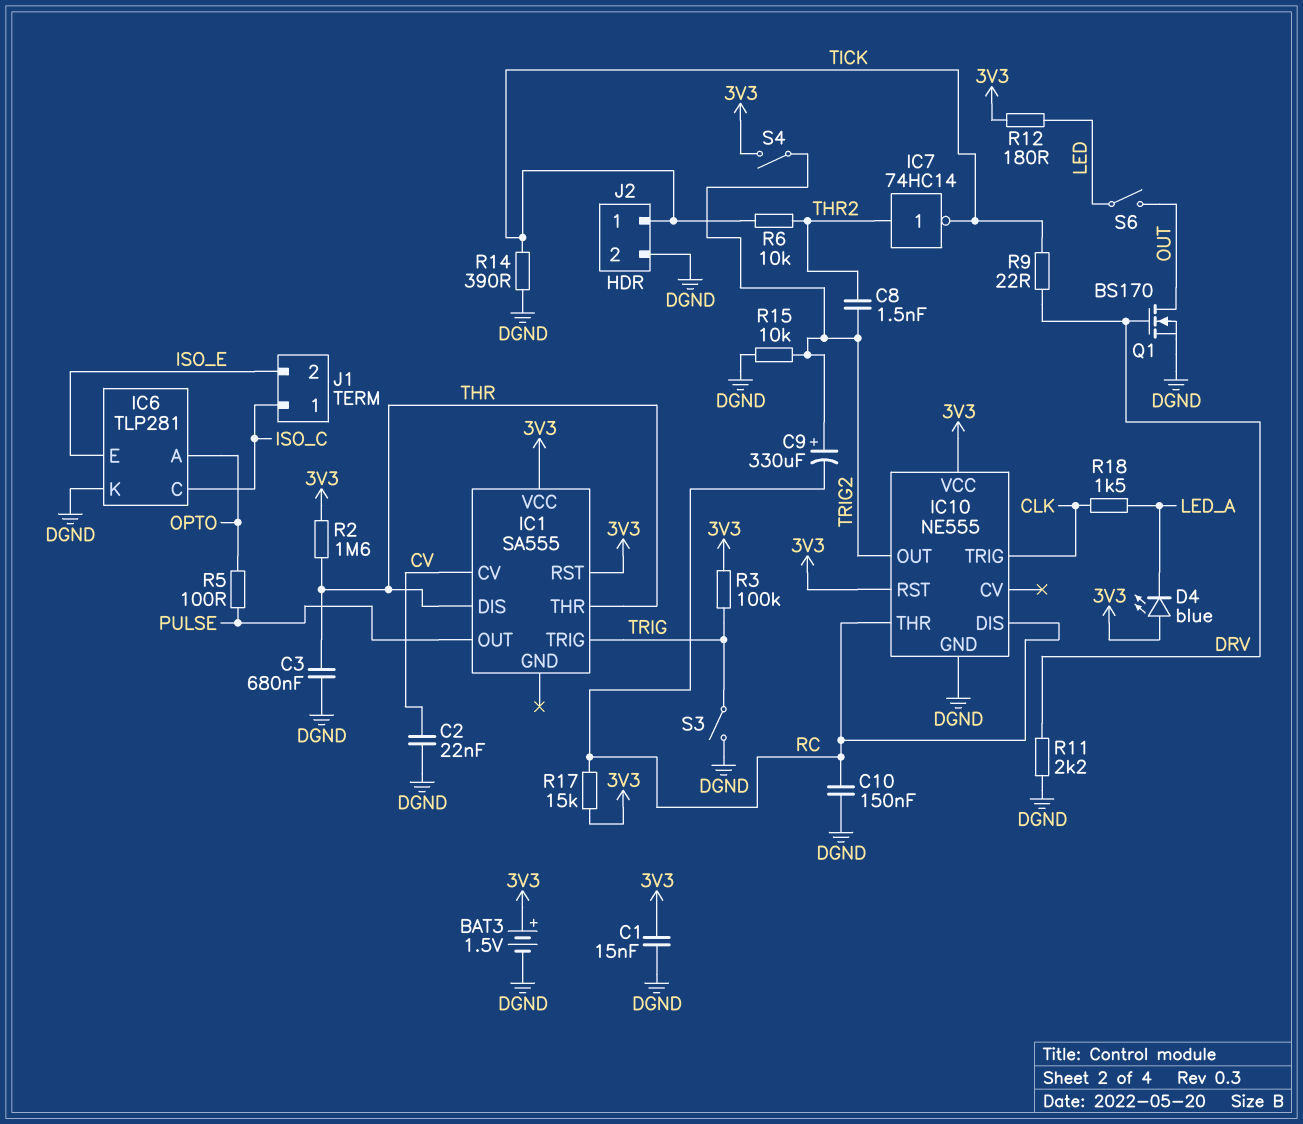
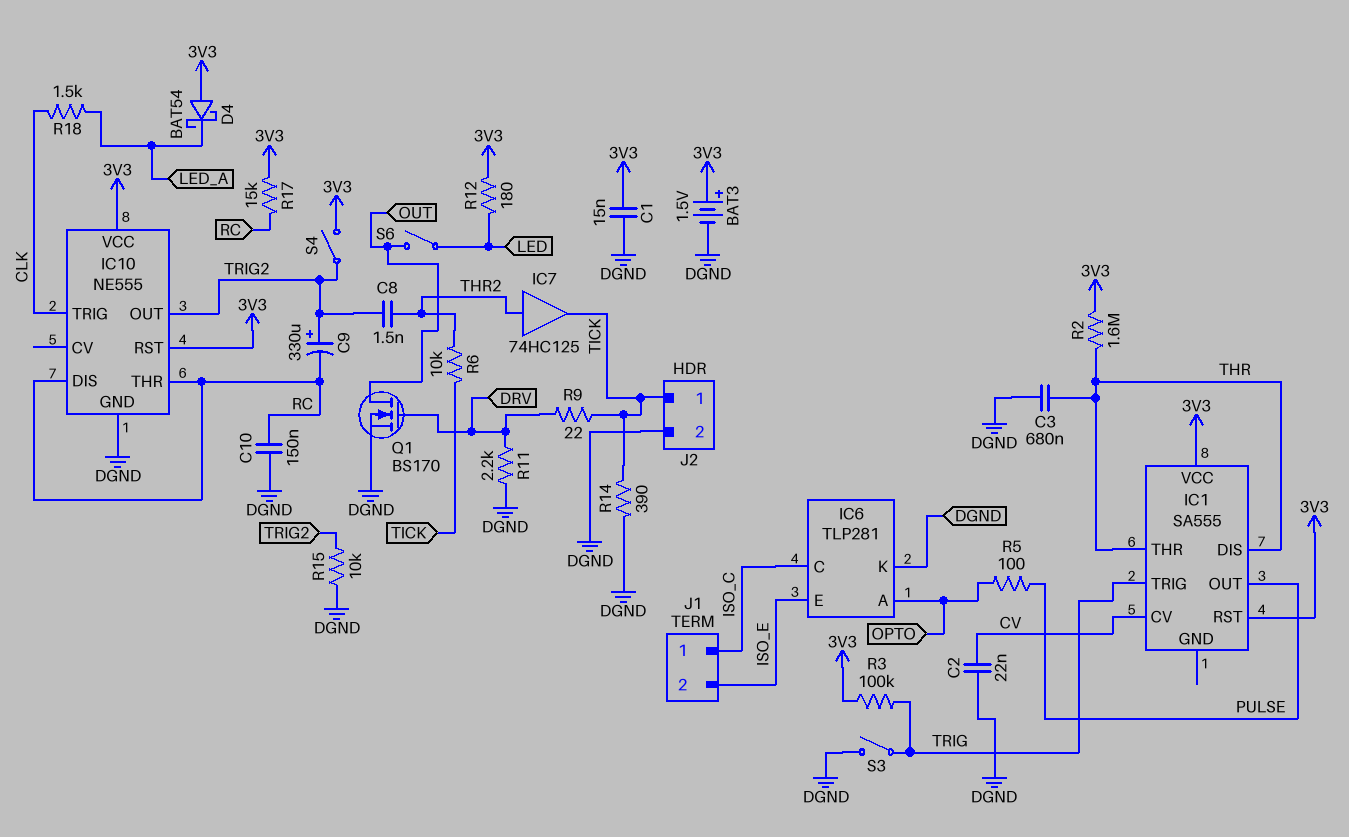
D4: LED blue (A 3V3, K LED_A) -> schottky BAT54 (A 3V3, K LED_A)
IC7: NOT 74HC14 (in THR2, out TICK) -> buffer 74HC125 (in THR2, out TICK)

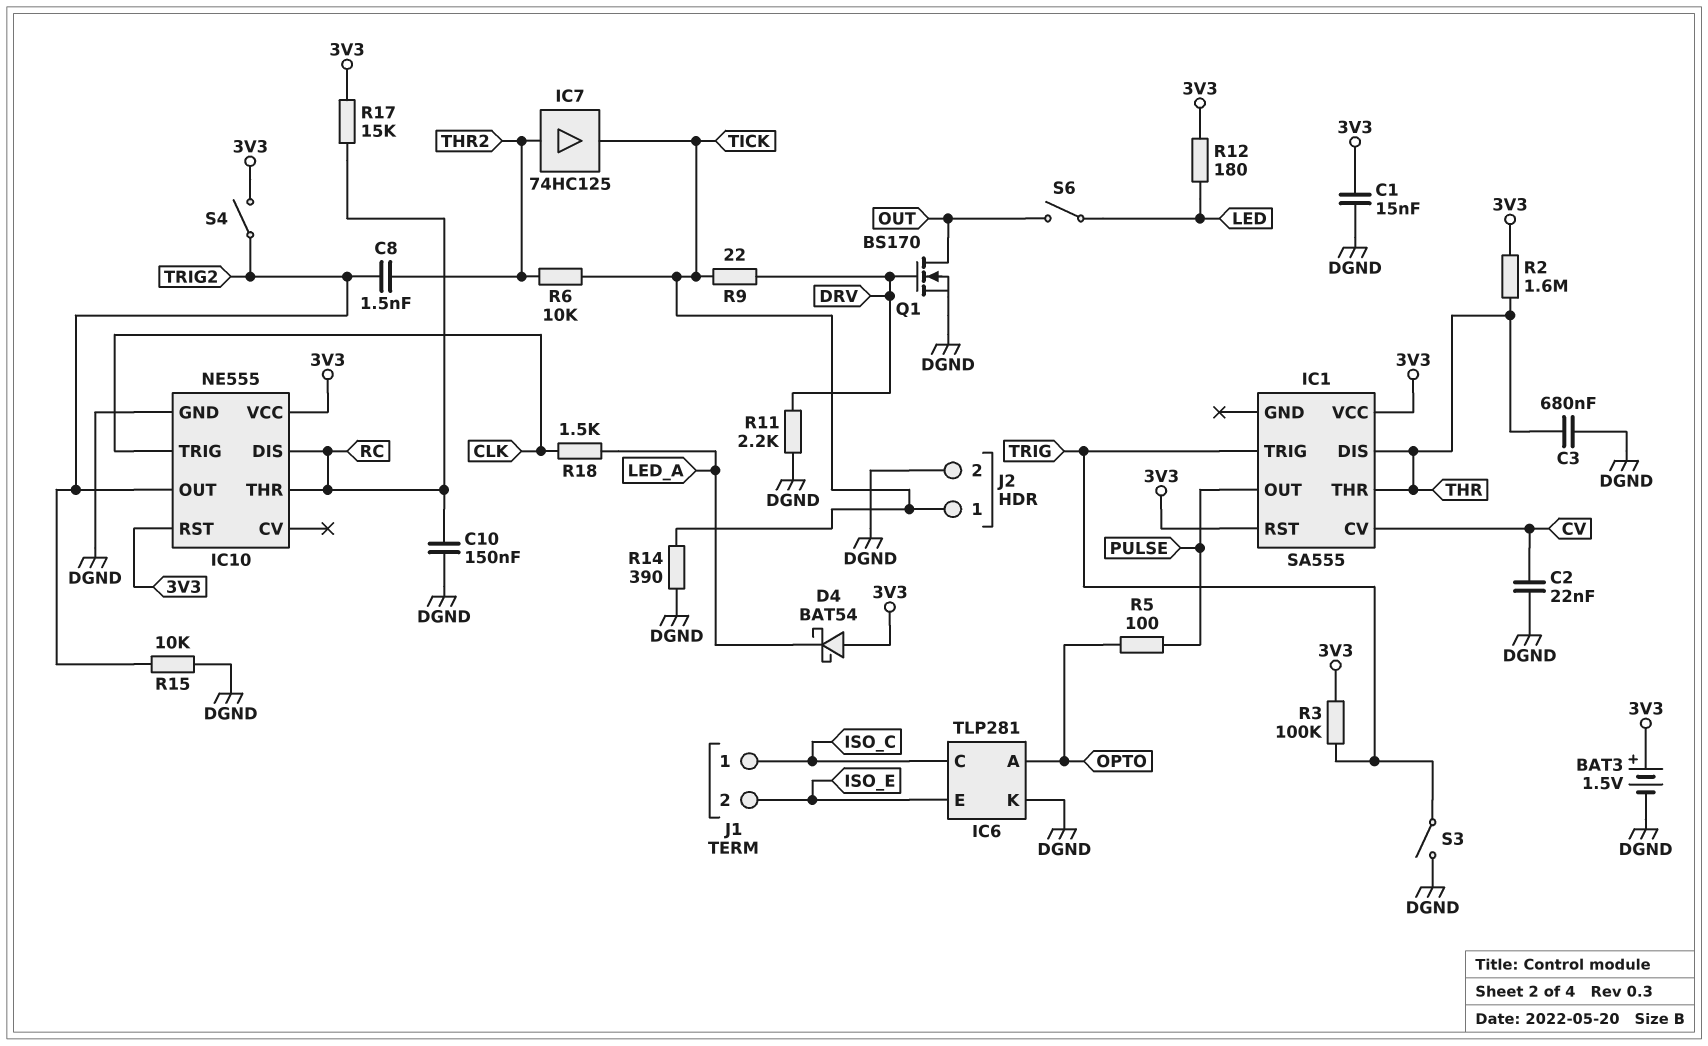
C9: 330uF (plus TRIG2, minus RC) -> none

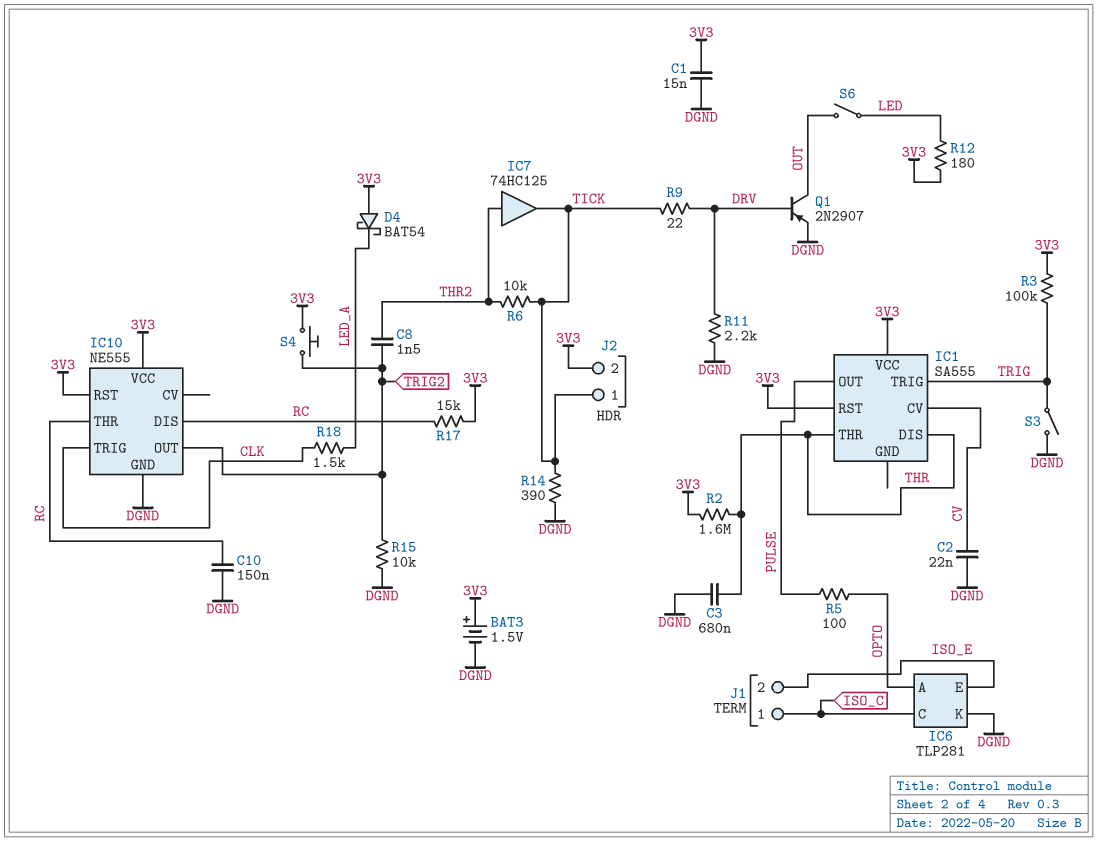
J2 pin 2: DGND -> 3V3
Q1: NMOS BS170 (G DRV, D OUT, S DGND) -> PNP 2N2907 (B DRV, C OUT, E DGND)
S4: switch (3V3, TRIG2) -> button (3V3, TRIG2)

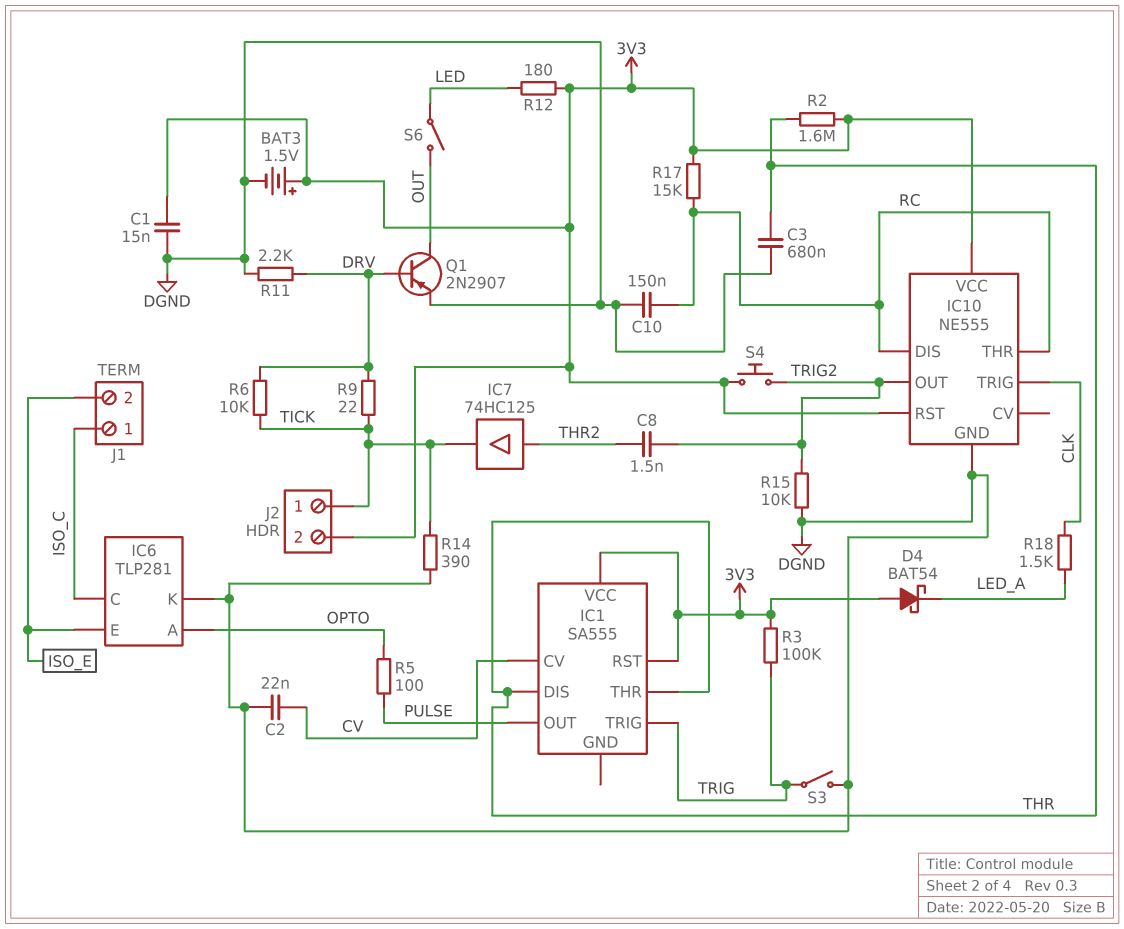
R6: 10k (THR2, TICK) -> 10k (DRV, TICK)

